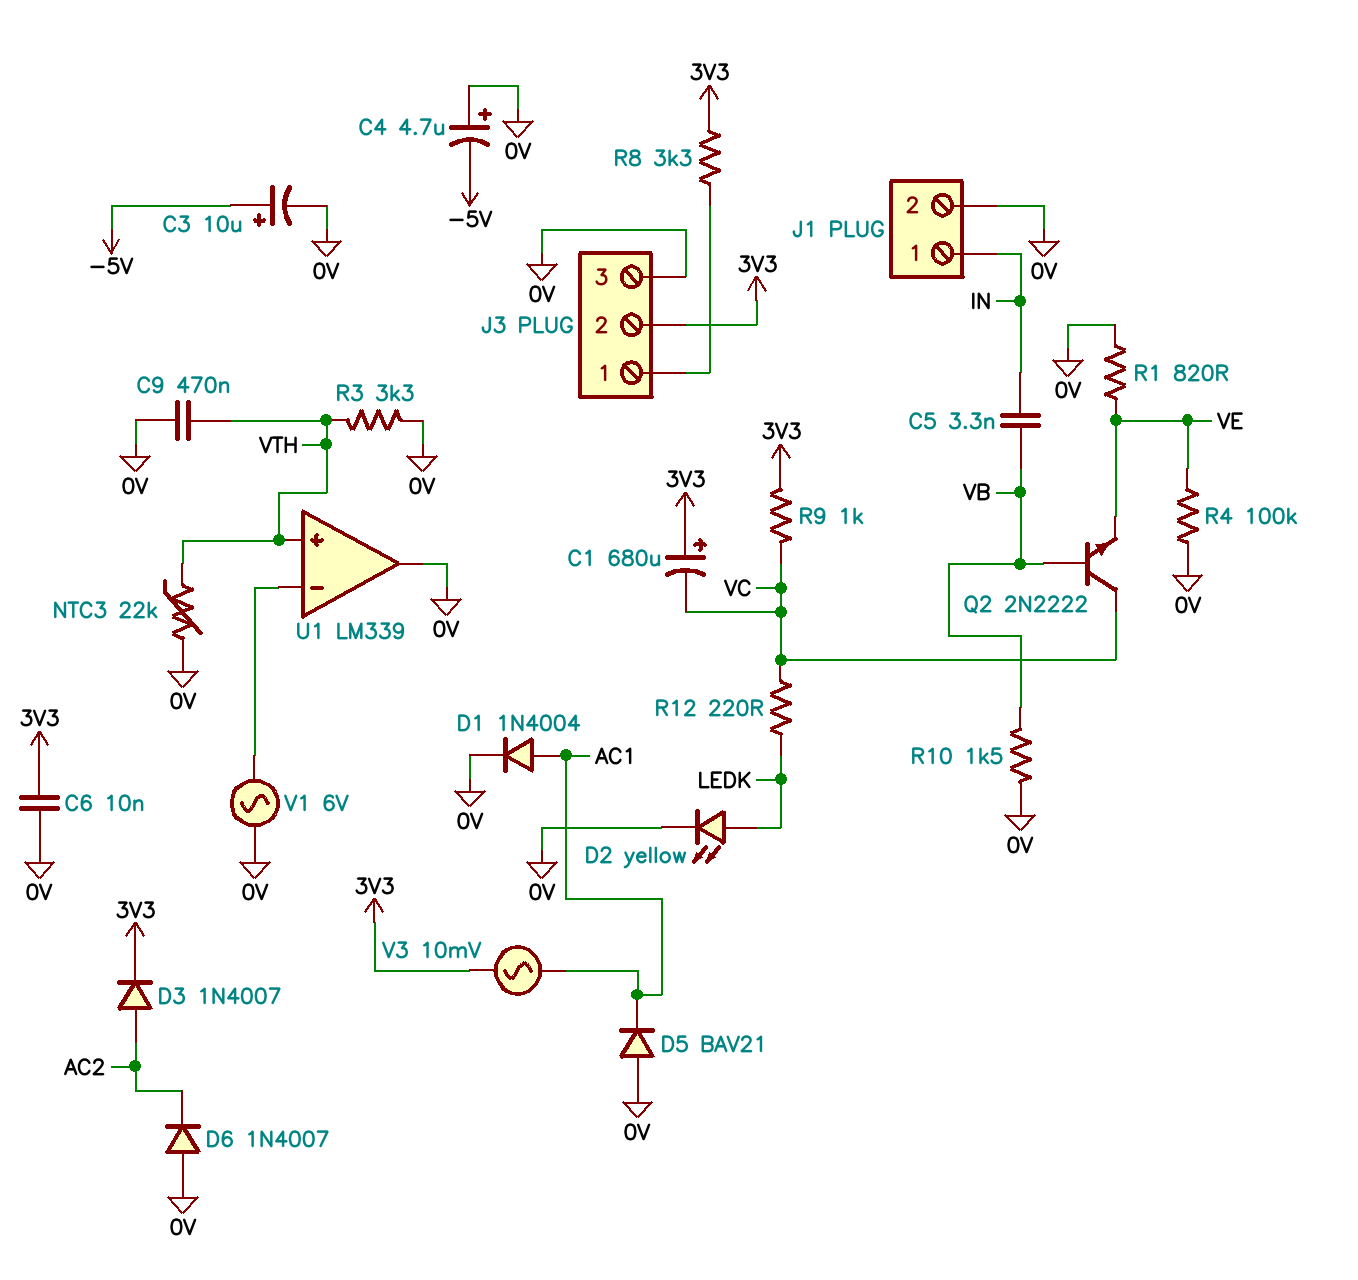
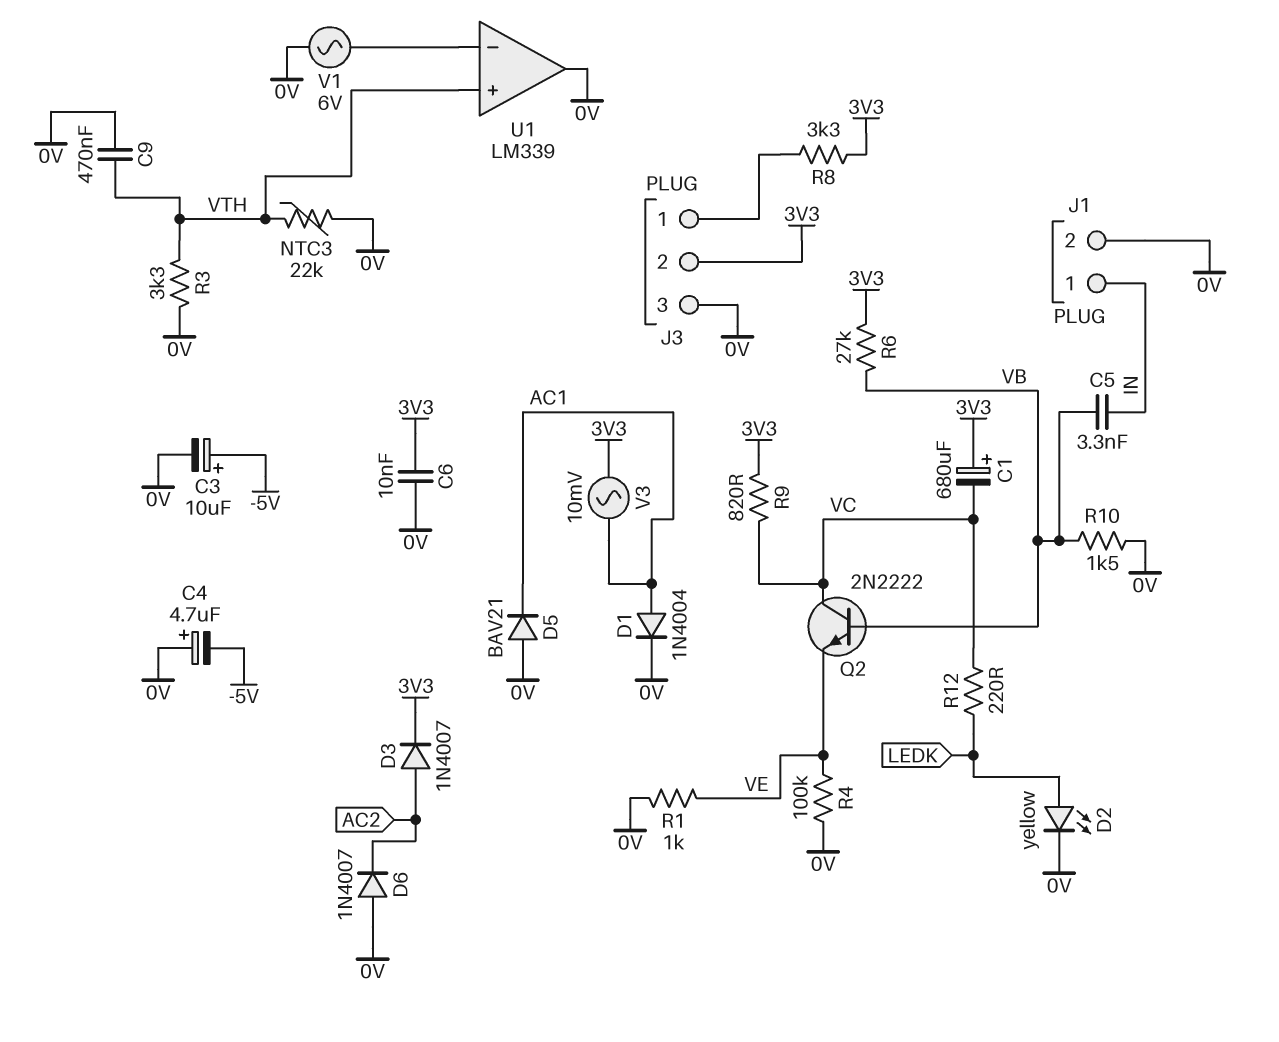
R1: 820 (0V, VE) -> 1k (0V, VE)
R6: none -> 27k (3V3, VB)
R9: 1k (3V3, VC) -> 820 (3V3, VC)

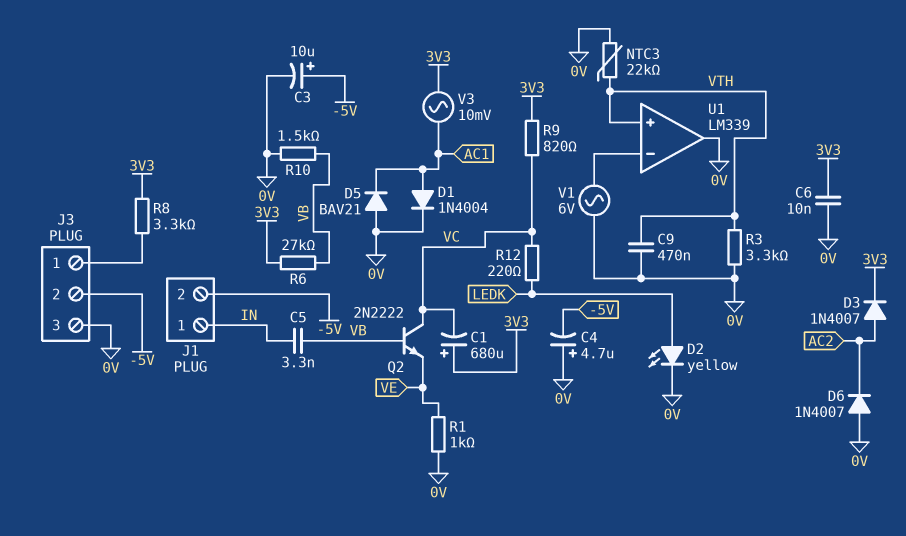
J1 pin 2: 0V -> -5V
J3 pin 2: 3V3 -> -5V
R4: 100k (0V, VE) -> none

